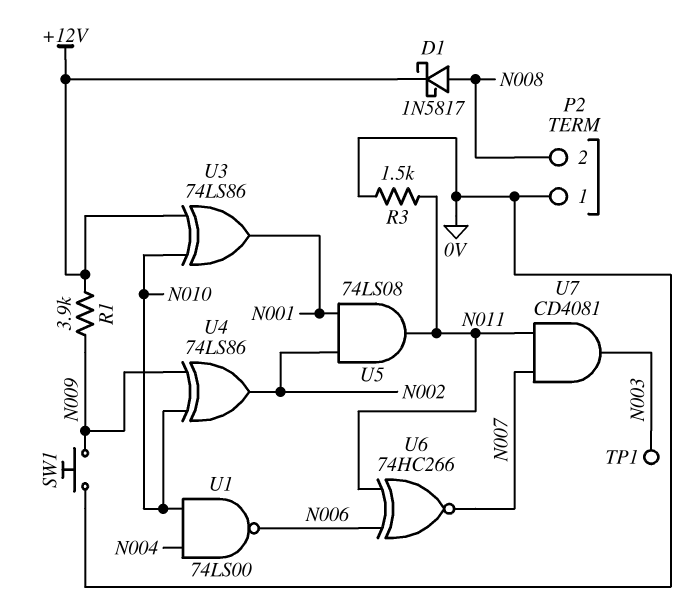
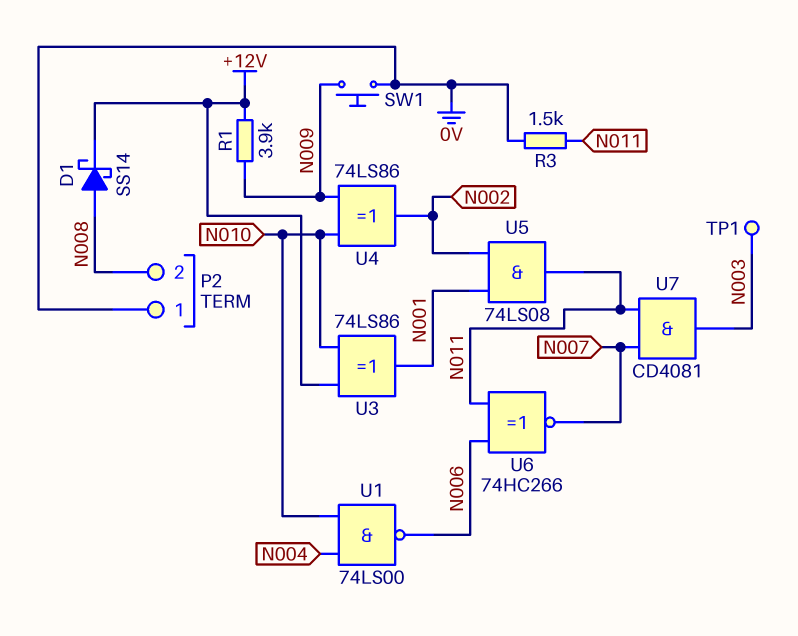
D1: schottky 1N5817 (A N008, K +12V) -> schottky SS14 (A N008, K +12V)

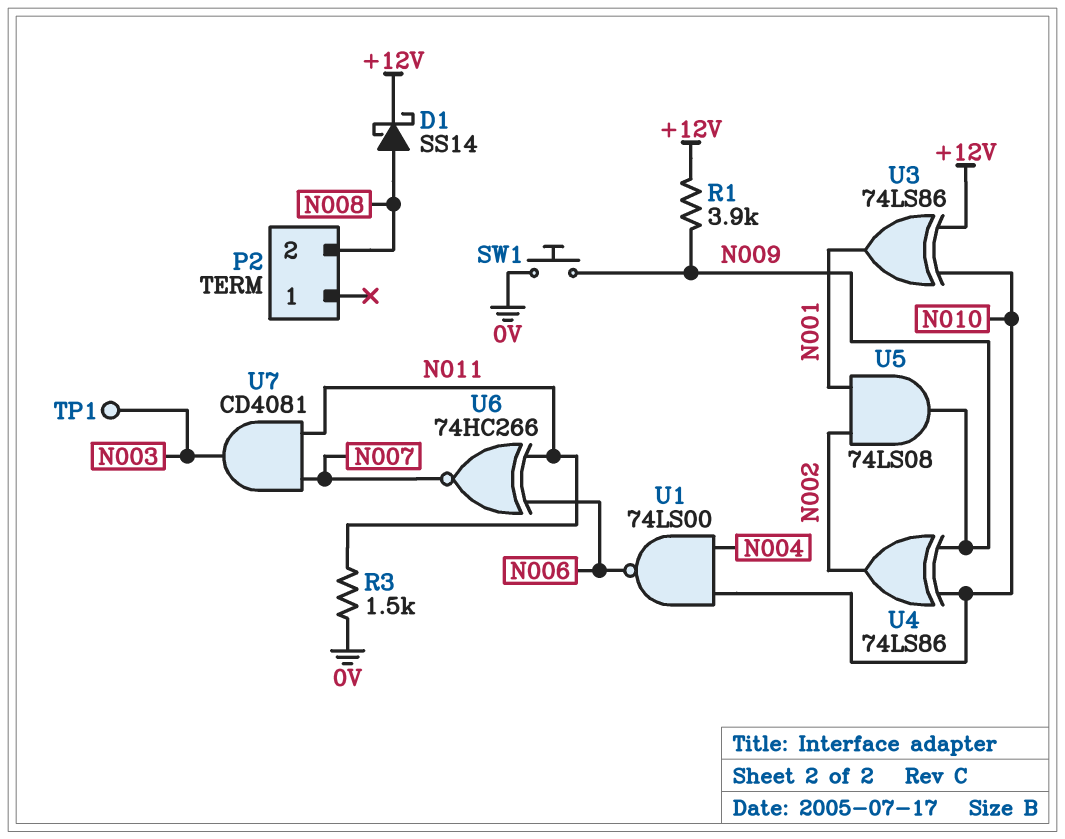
P2 pin 1: 0V -> none
U5: AND 74LS08 (in N001, in N002, out N011) -> AND 74LS08 (in N001, in N002, out N009)

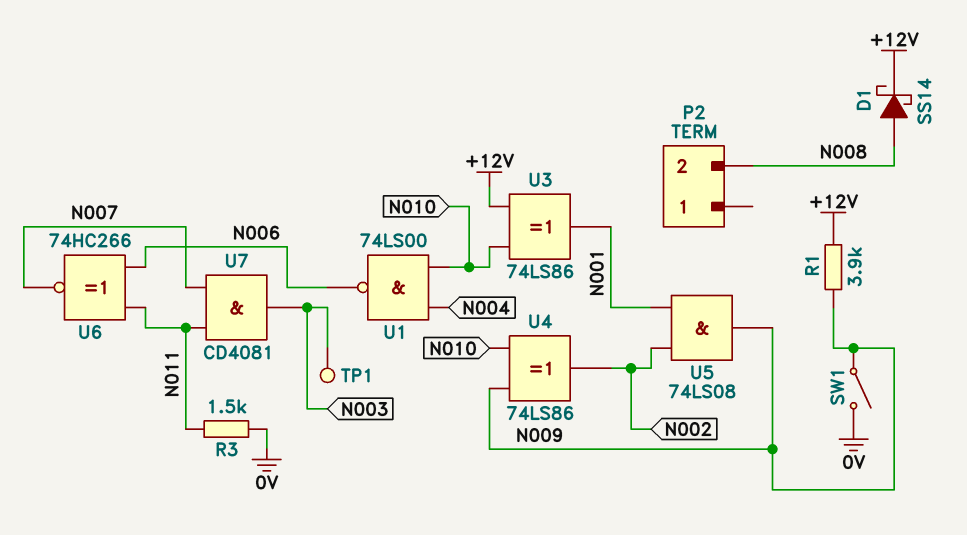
SW1: button (0V, N009) -> switch (0V, N009)

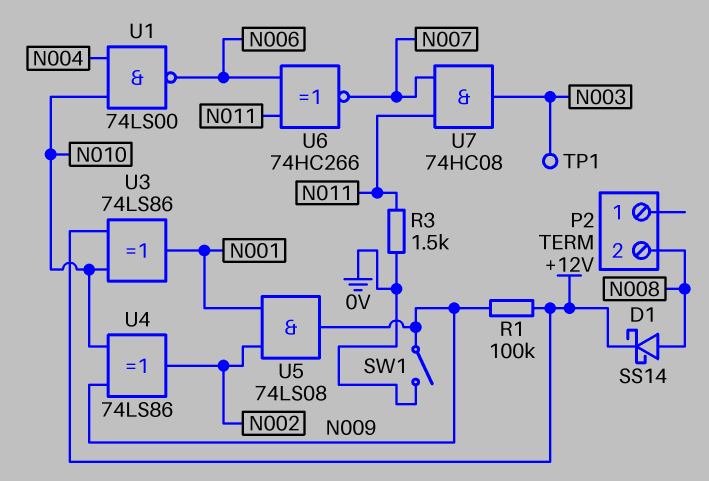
R1: 3.9k (+12V, N009) -> 100k (+12V, N009)
U7: AND CD4081 (in N007, in N011, out N003) -> AND 74HC08 (in N007, in N011, out N003)

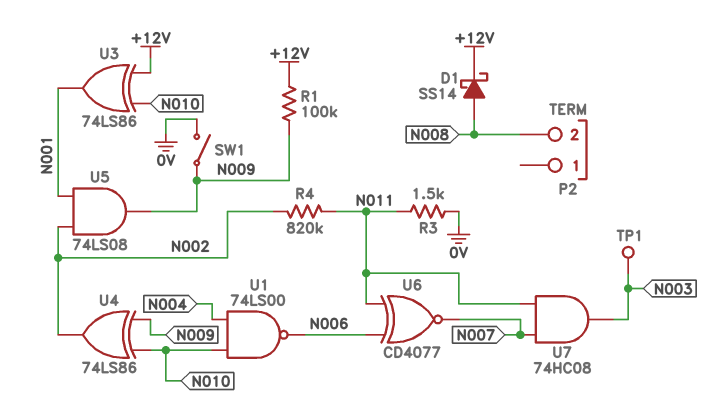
R4: none -> 820k (N002, N011)
U6: XNOR 74HC266 (in N006, in N011, out N007) -> XNOR CD4077 (in N006, in N011, out N007)

